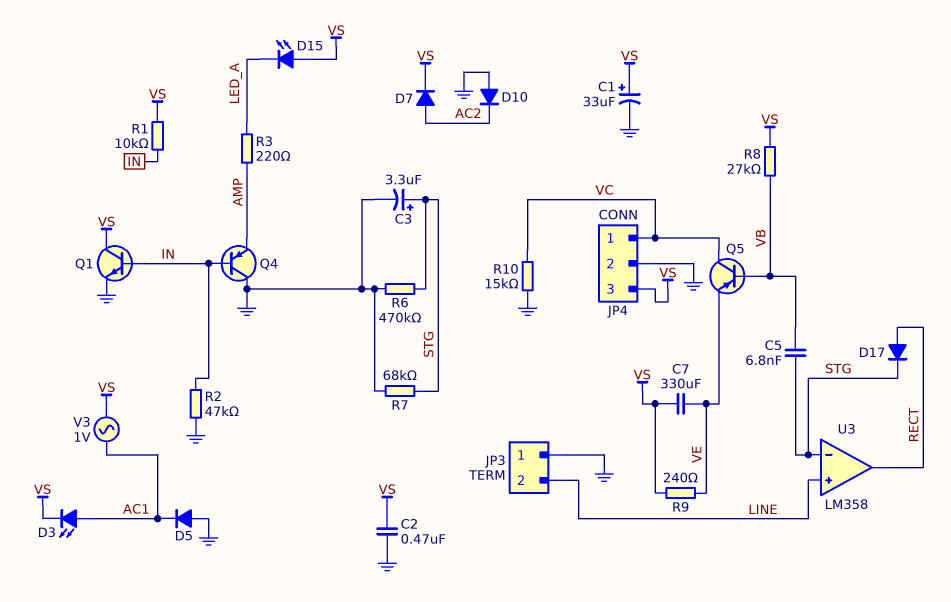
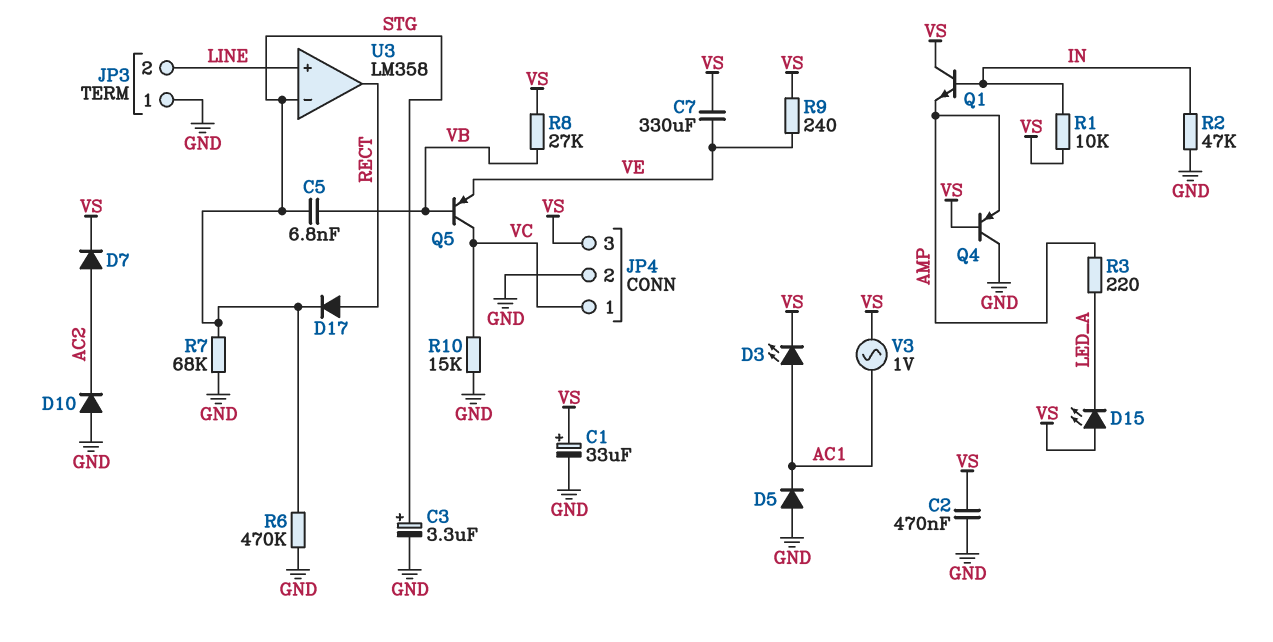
Q1: NPN (B IN, C VS, E GND) -> NPN (B IN, C VS, E AMP)
Q4: PNP (B IN, C GND, E AMP) -> PNP (B VS, C GND, E AMP)

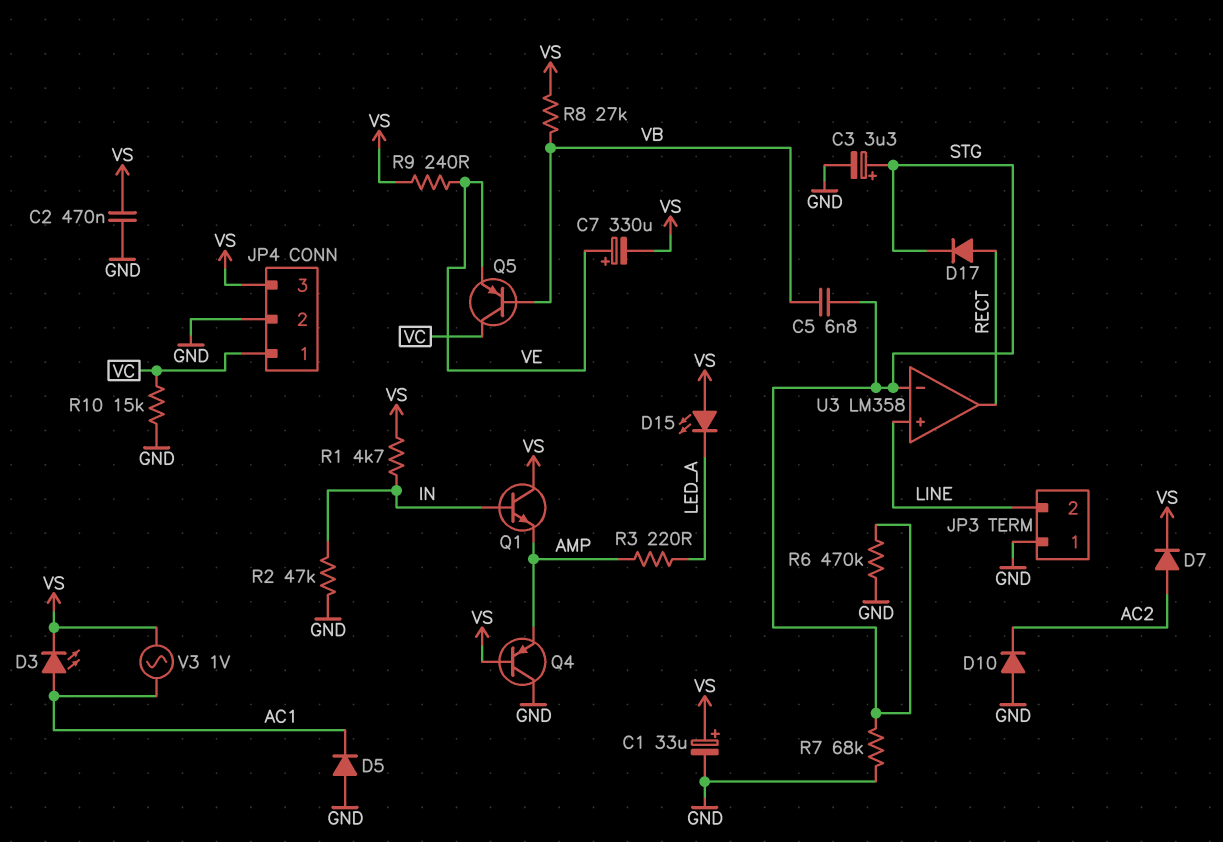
C7: 330uF (VE, VS) -> 330uF (plus VE, minus VS)
R1: 10k (IN, VS) -> 4.7k (IN, VS)

